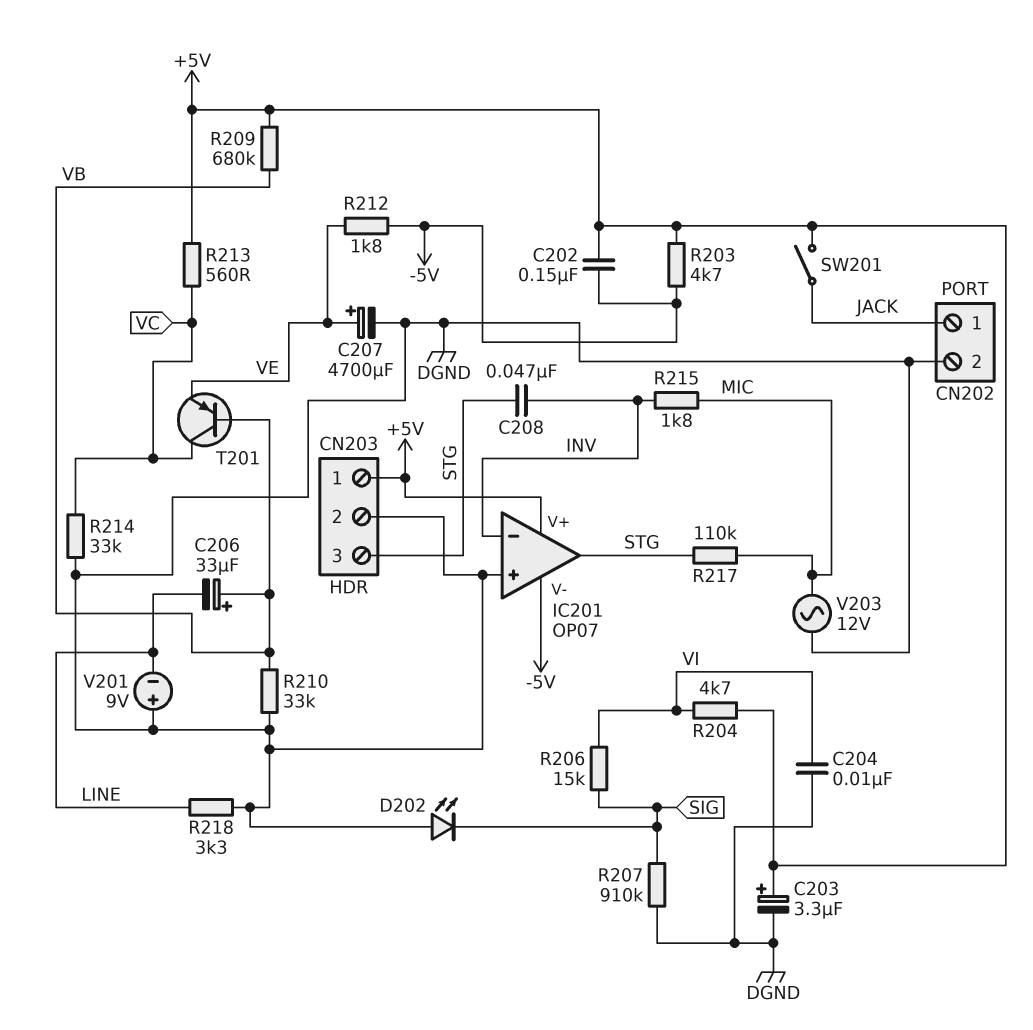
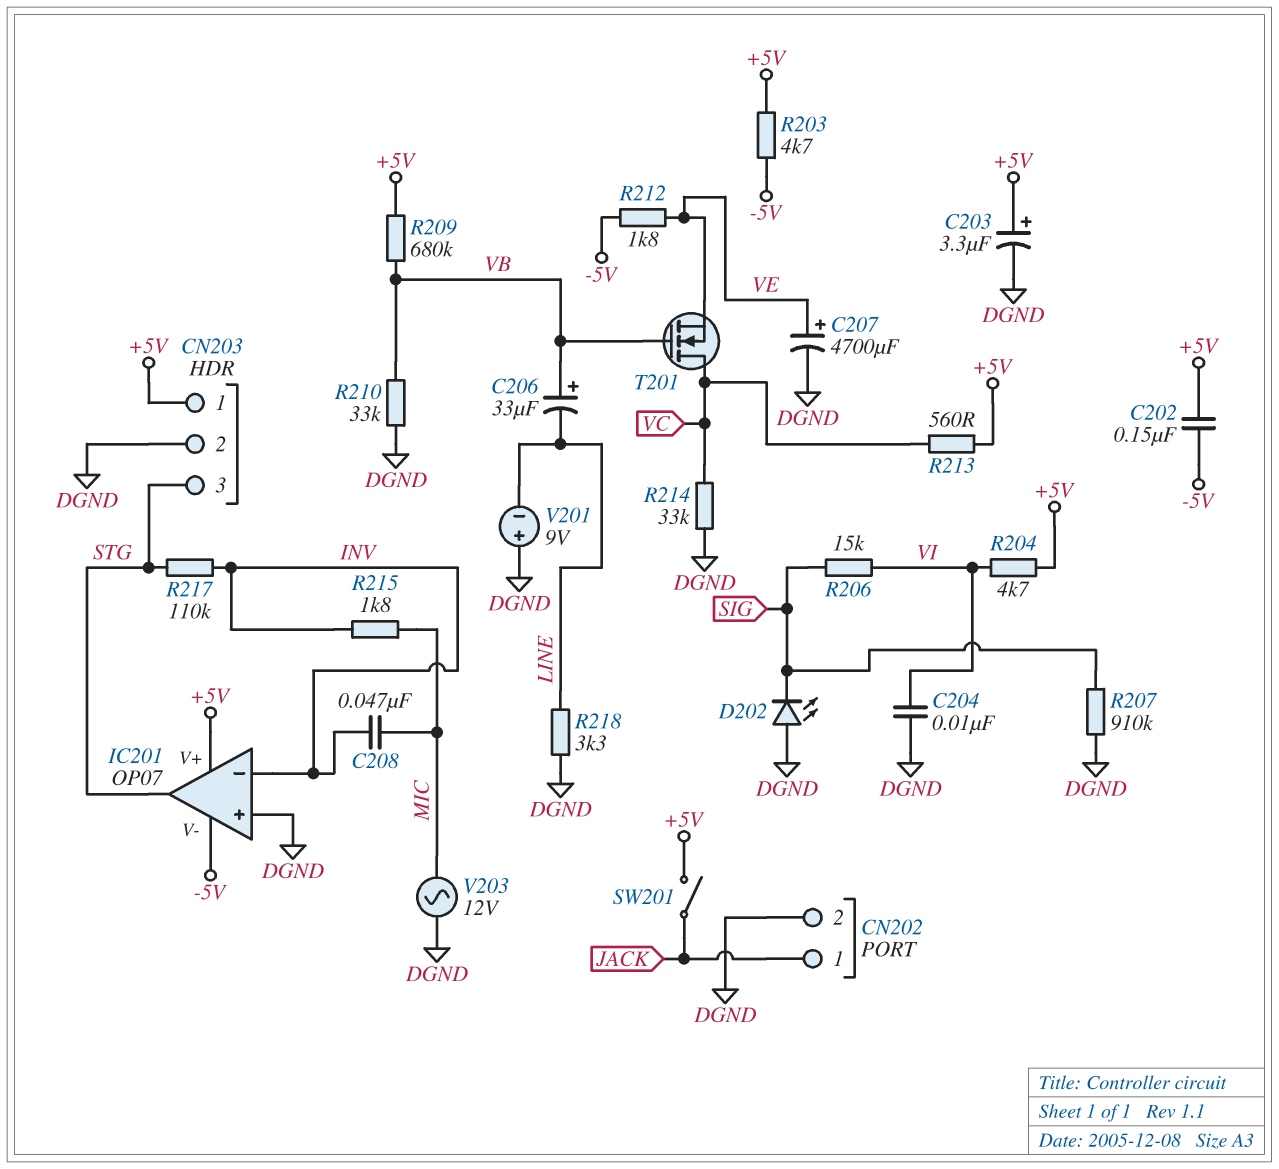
C208: 47nF (INV, STG) -> 47nF (INV, MIC)
R217: 110k (MIC, STG) -> 110k (INV, STG)
T201: PNP (B VB, C VC, E VE) -> NMOS (G VB, D VC, S VE)

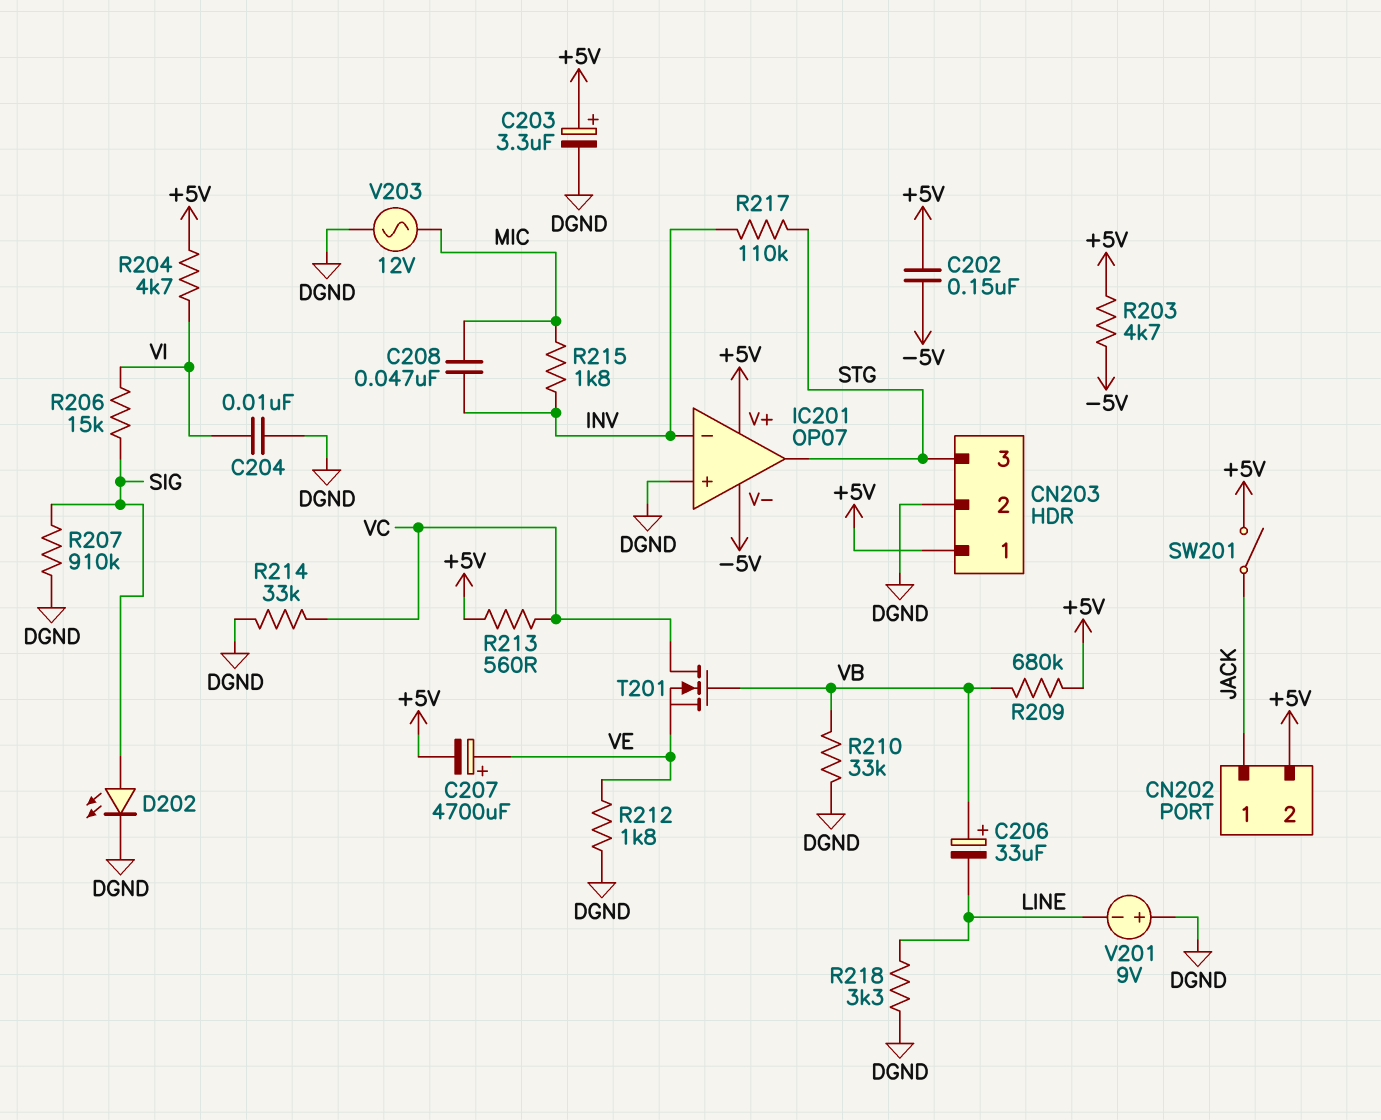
C207: 4700uF (plus VE, minus DGND) -> 4700uF (plus VE, minus +5V)
CN202 pin 2: DGND -> +5V
D202: LED (A DGND, K SIG) -> LED (A SIG, K DGND)
R212: 1.8k (-5V, VE) -> 1.8k (DGND, VE)

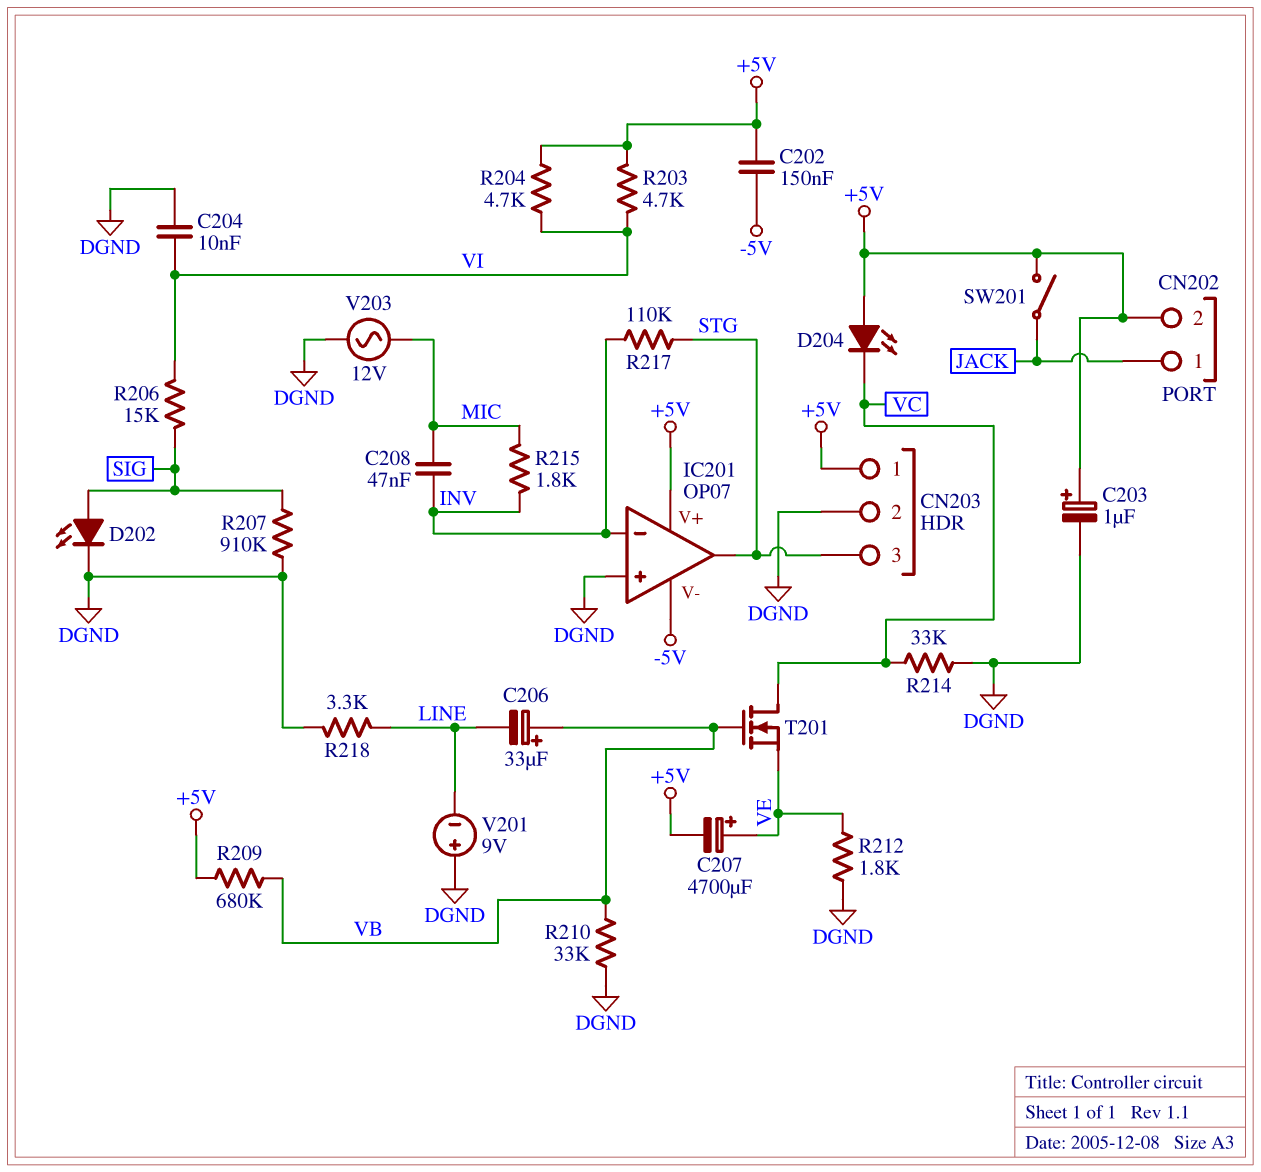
C203: 3.3uF (plus +5V, minus DGND) -> 1uF (plus +5V, minus DGND)
D204: none -> LED (A +5V, K VC)
R203: 4.7k (+5V, -5V) -> 4.7k (+5V, VI)
R213: 560 (+5V, VC) -> none

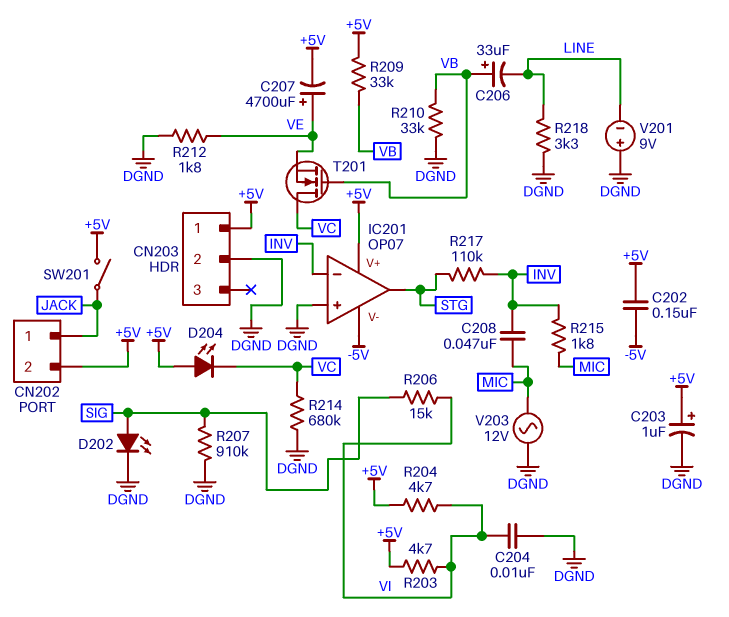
CN203 pin 3: STG -> none
R209: 680k (+5V, VB) -> 33k (+5V, VB)
R214: 33k (DGND, VC) -> 680k (DGND, VC)

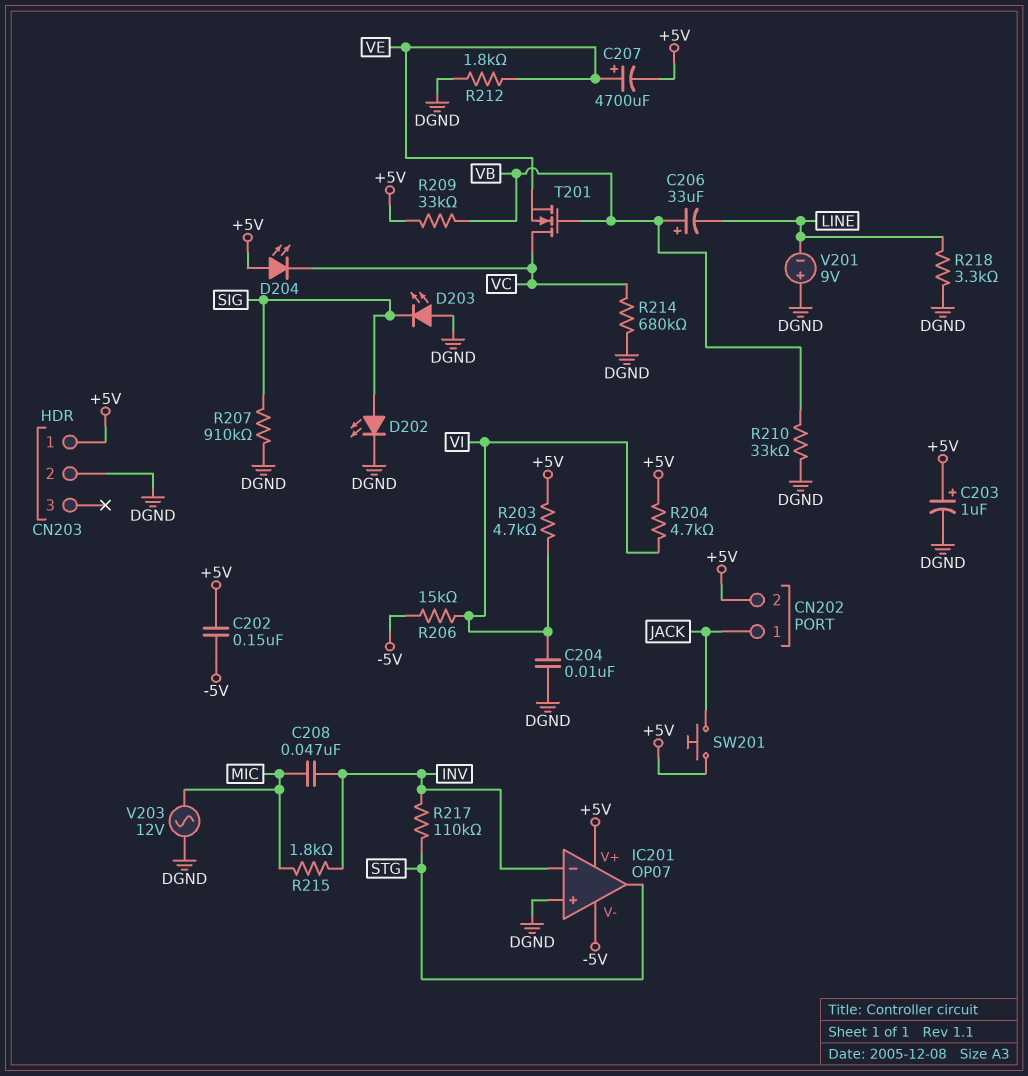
D203: none -> LED (A DGND, K SIG)
R206: 15k (SIG, VI) -> 15k (-5V, VI)
SW201: switch (+5V, JACK) -> button (+5V, JACK)

